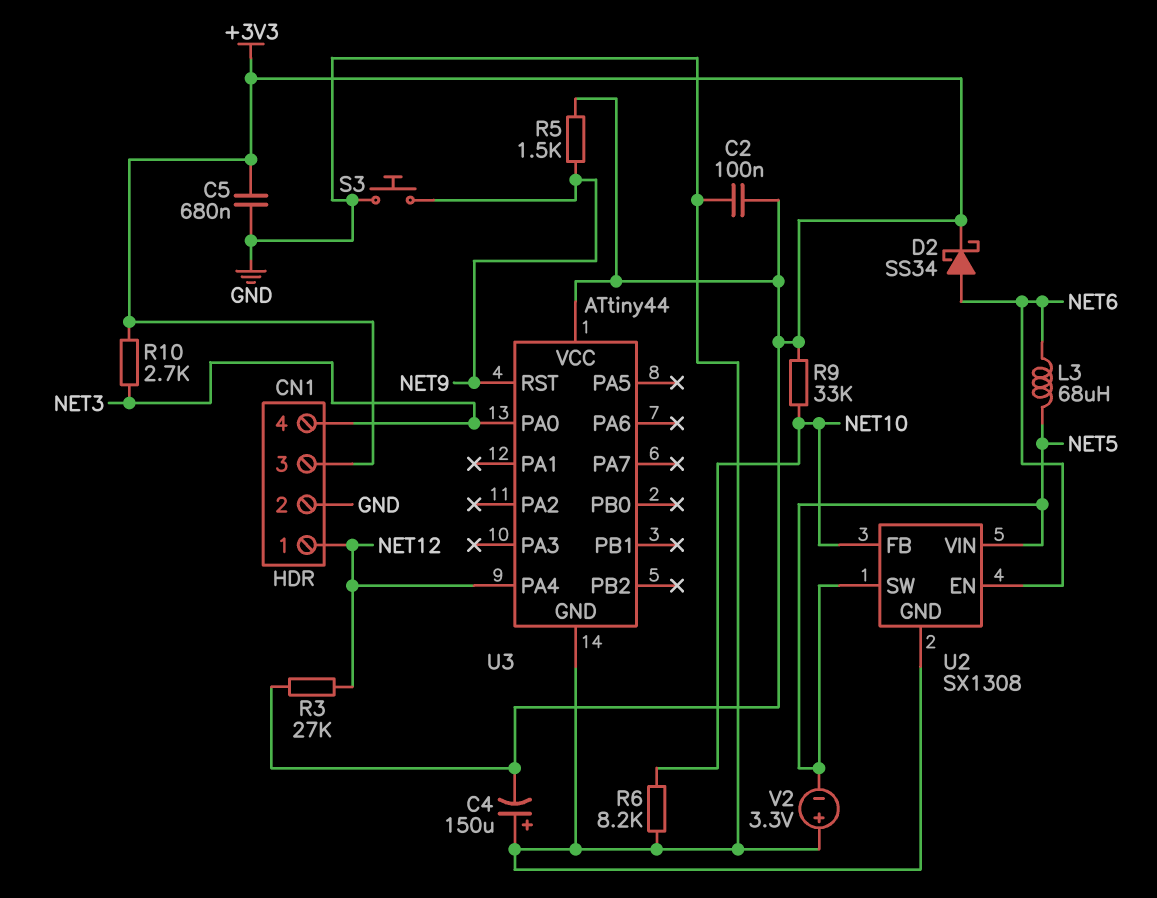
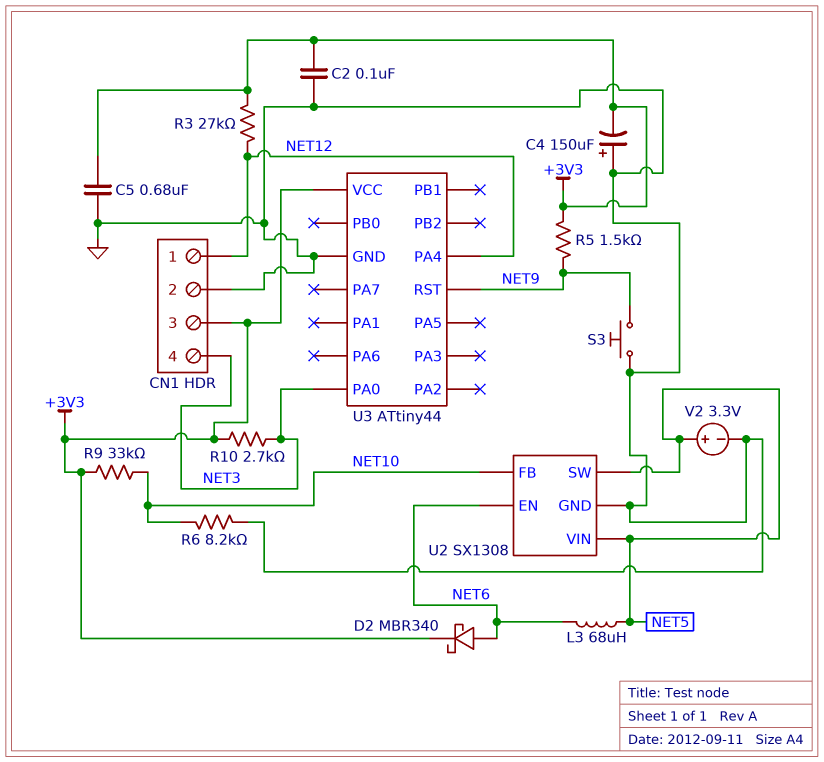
D2: schottky SS34 (A NET6, K +3V3) -> schottky MBR340 (A NET6, K +3V3)
V2: 3.3V (plus GND, minus NET5) -> 3.3V (plus NET5, minus GND)

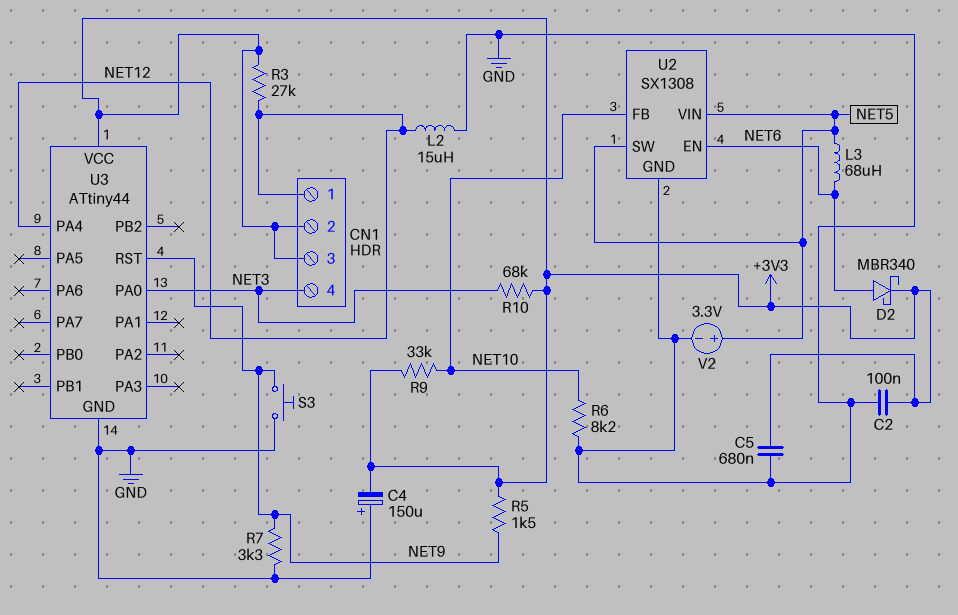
CN1 pin 2: GND -> +3V3
L2: none -> 15uH (GND, NET12)
R7: none -> 3.3k (GND, NET9)
R10: 2.7k (+3V3, NET3) -> 68k (+3V3, NET3)

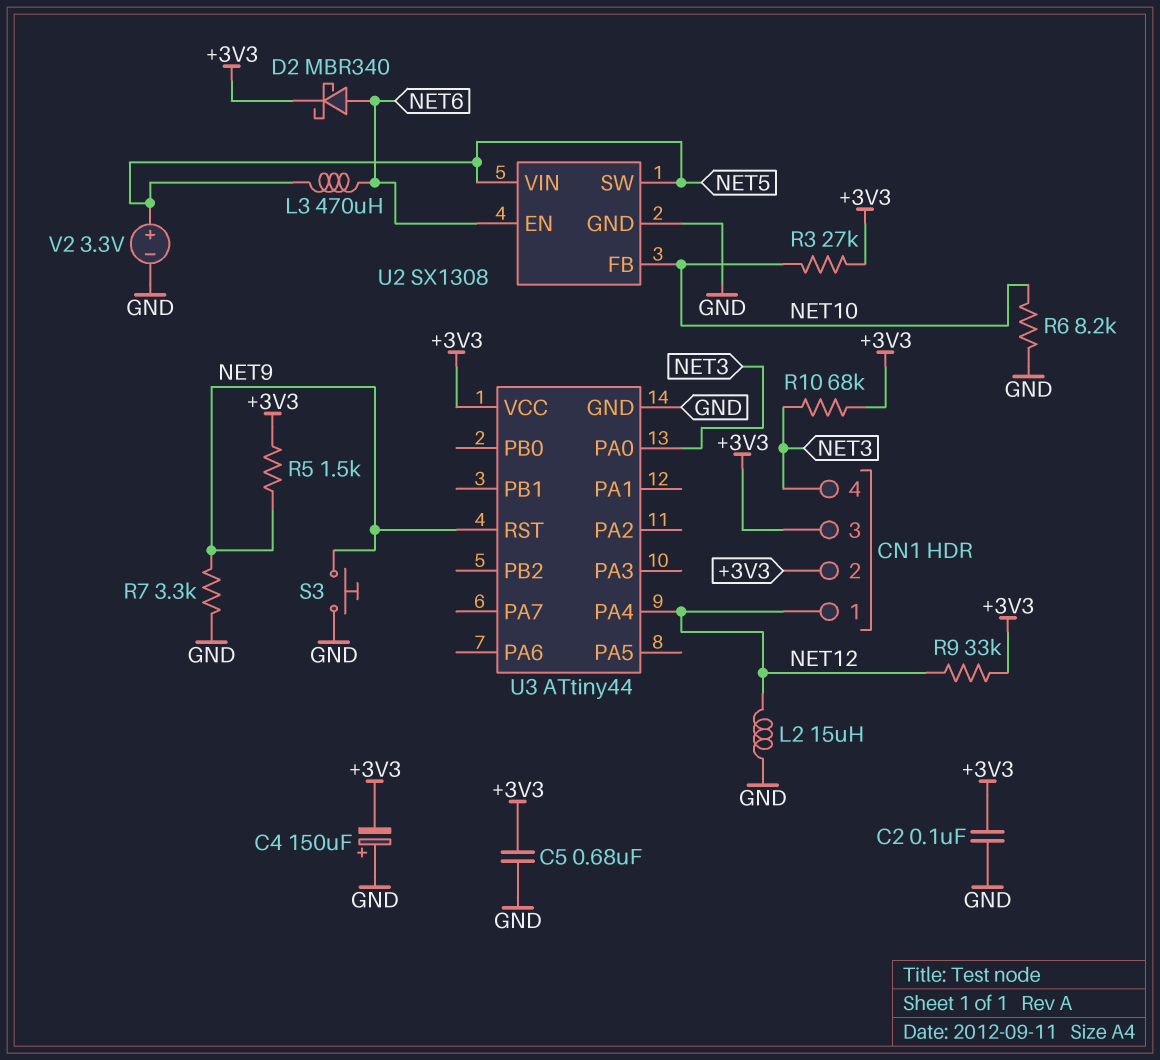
L3: 68uH (NET5, NET6) -> 470uH (NET5, NET6)
R3: 27k (+3V3, NET12) -> 27k (+3V3, NET10)
R9: 33k (+3V3, NET10) -> 33k (+3V3, NET12)

